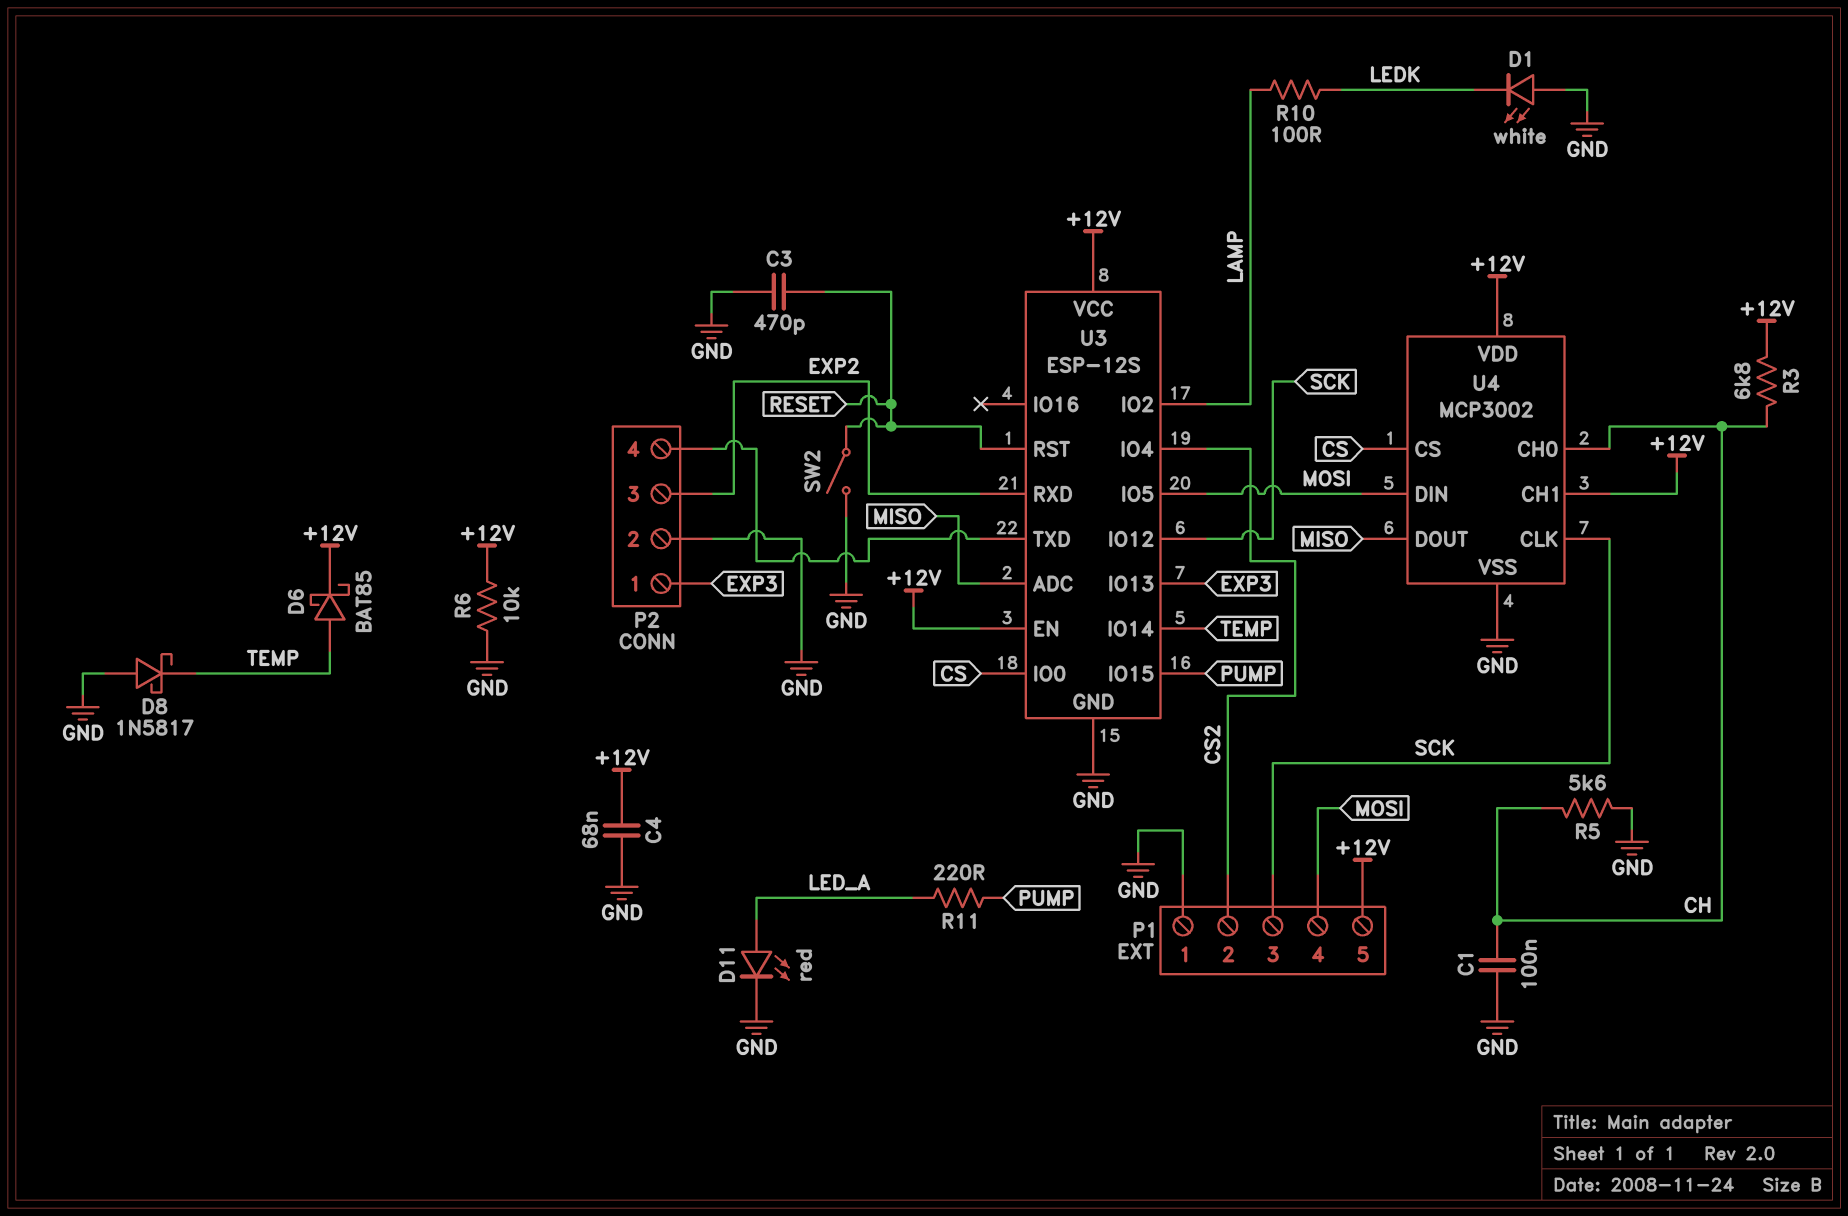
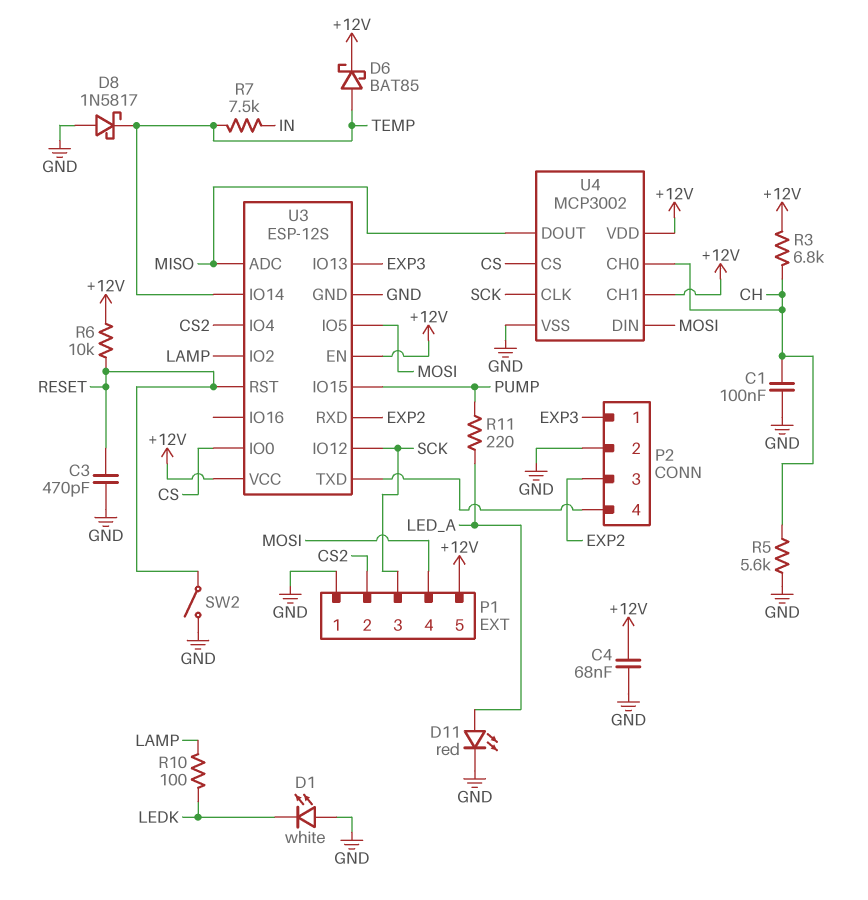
R6: 10k (+12V, GND) -> 10k (+12V, RESET)
R7: none -> 7.5k (IN, TEMP)

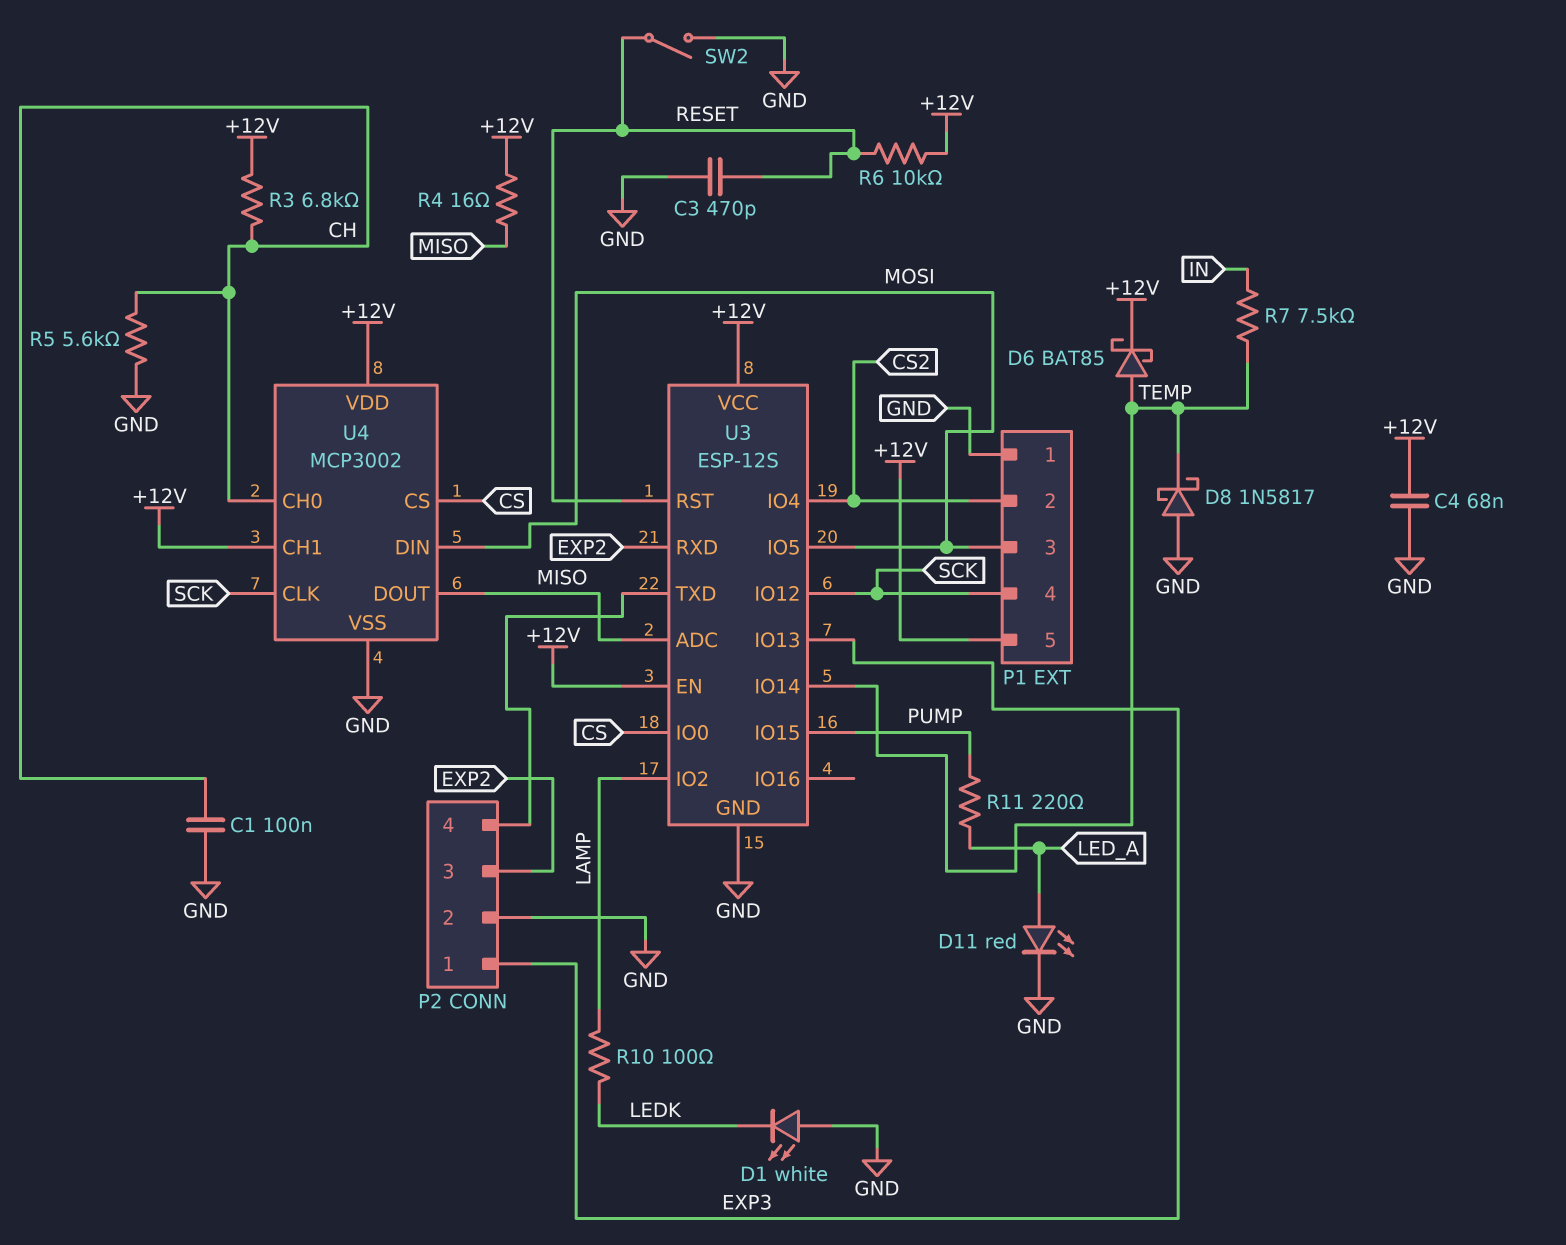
P1 pin 3: SCK -> MOSI
P1 pin 4: MOSI -> SCK
R4: none -> 16 (+12V, MISO)

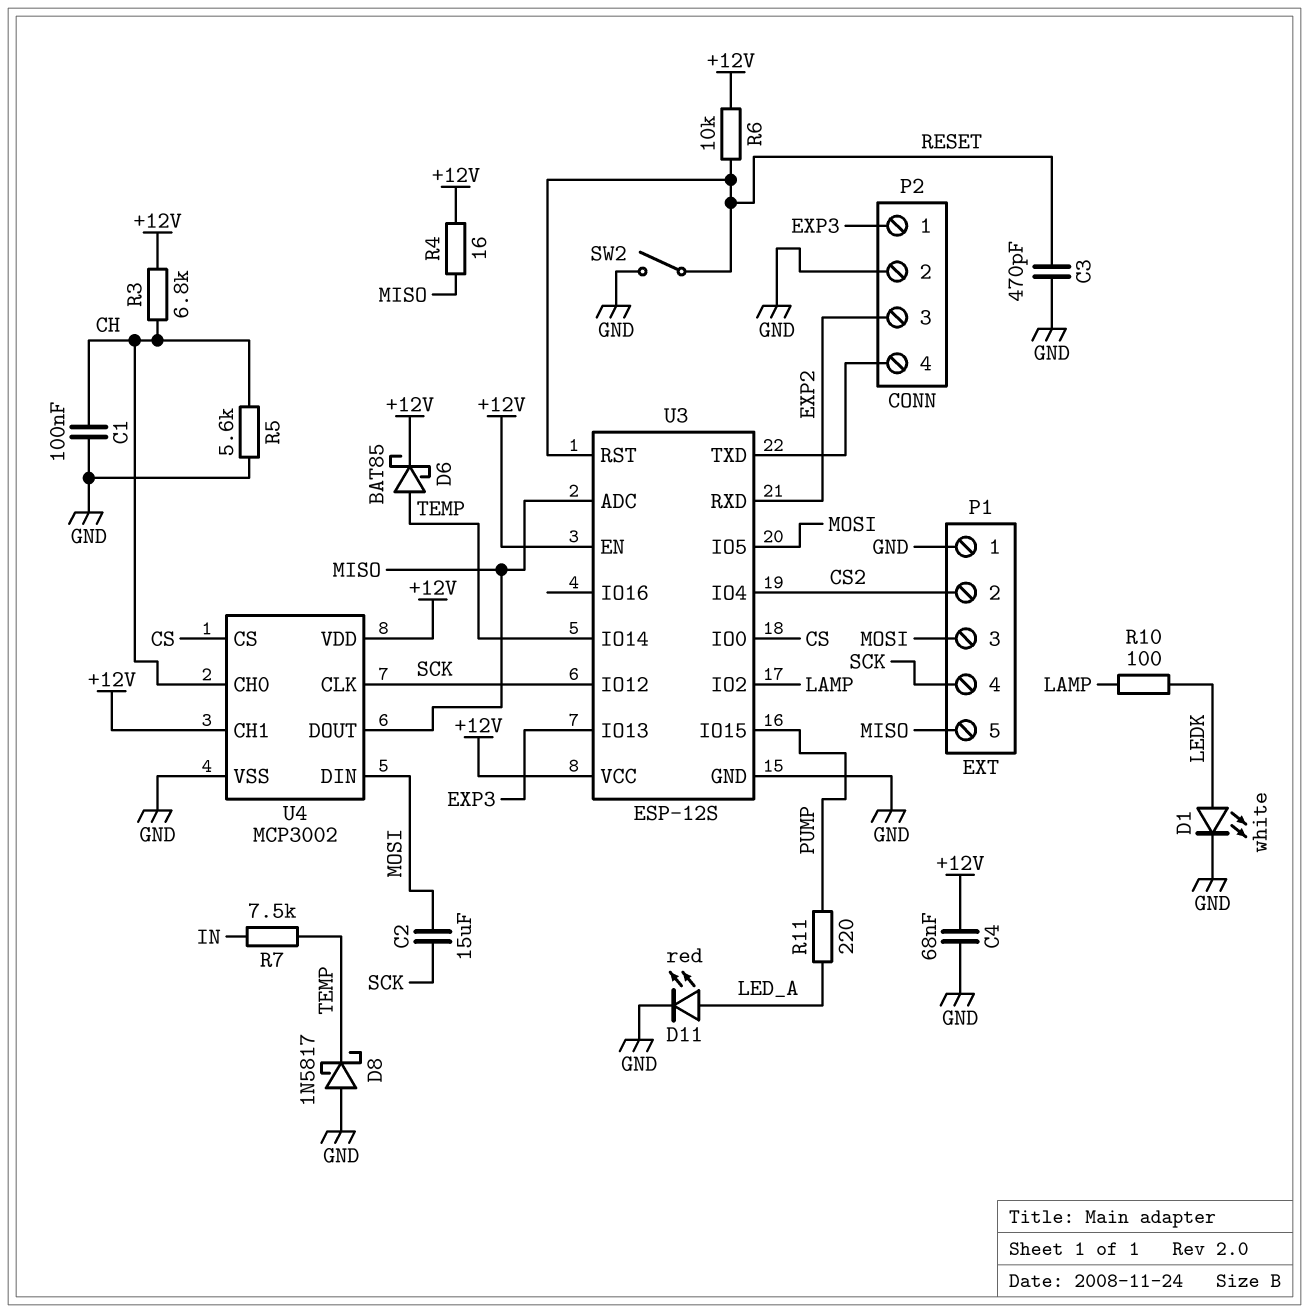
C2: none -> 15uF (MOSI, SCK)
D1: LED white (A GND, K LEDK) -> LED white (A LEDK, K GND)
P1 pin 5: +12V -> MISO

